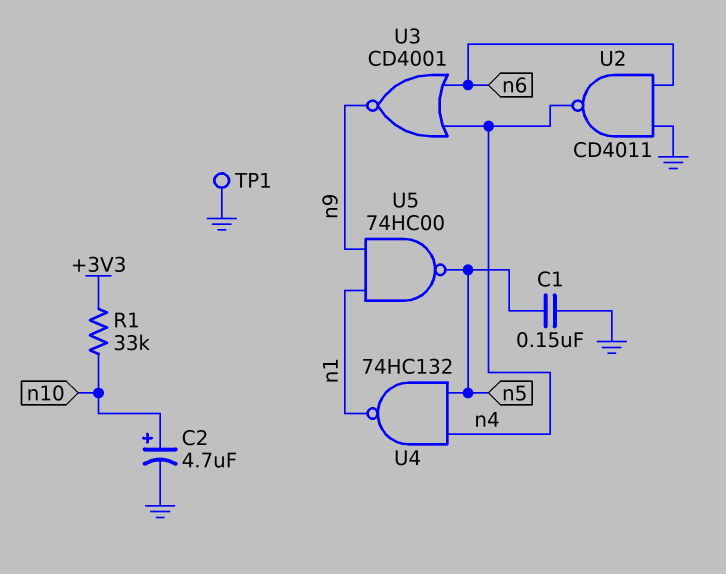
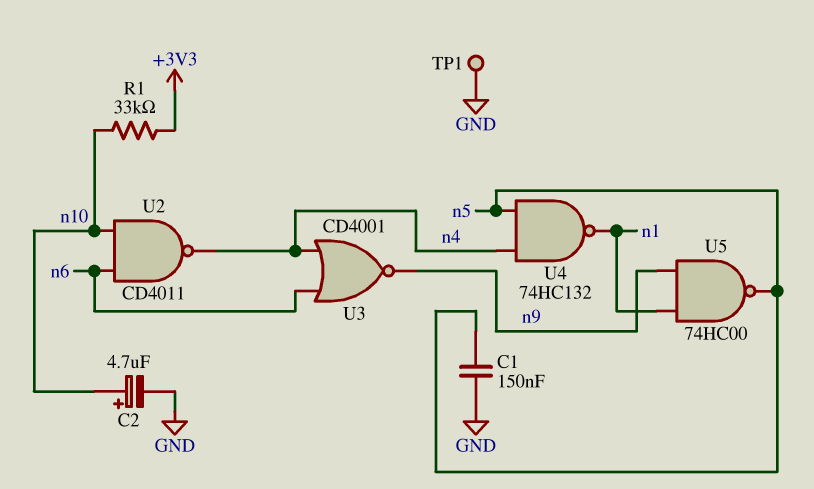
U2: NAND CD4011 (in GND, in n6, out n4) -> NAND CD4011 (in n6, in n10, out n4)

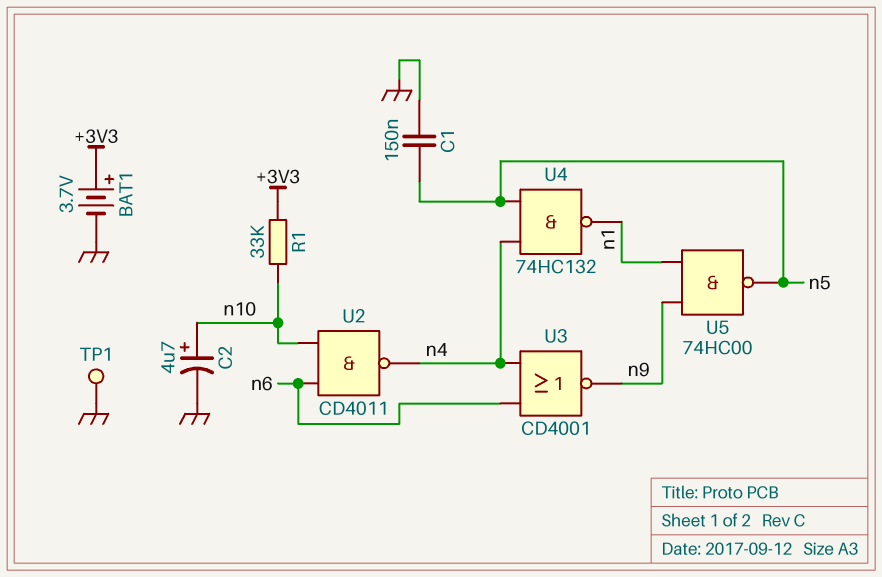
BAT1: none -> 3.7V (plus +3V3, minus GND)

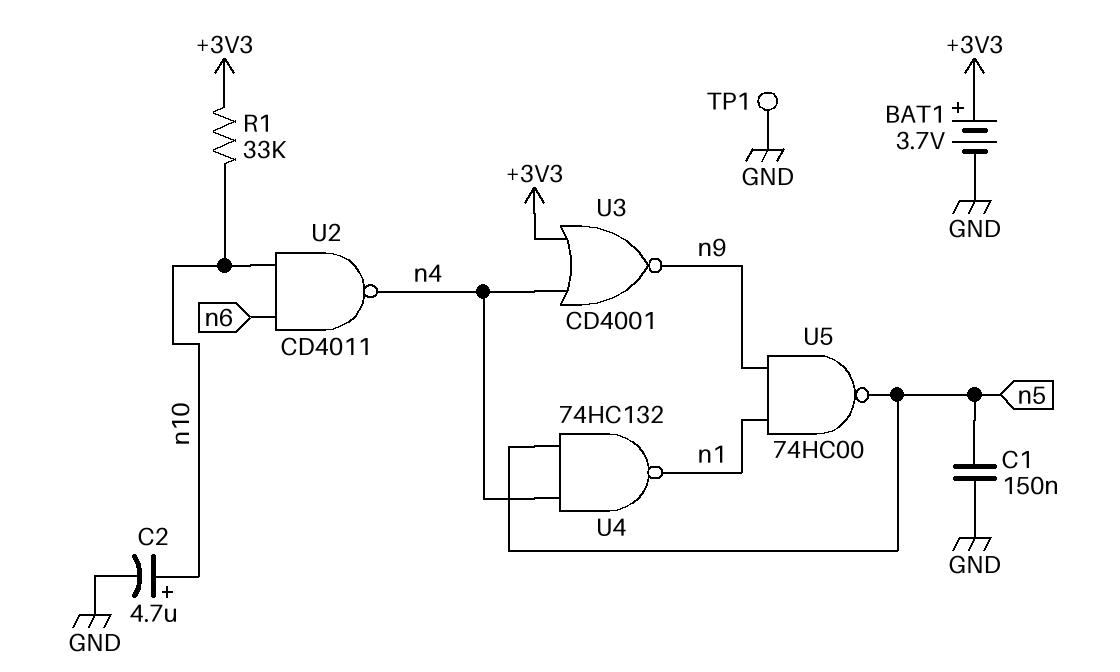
U3: NOR CD4001 (in n4, in n6, out n9) -> NOR CD4001 (in +3V3, in n4, out n9)

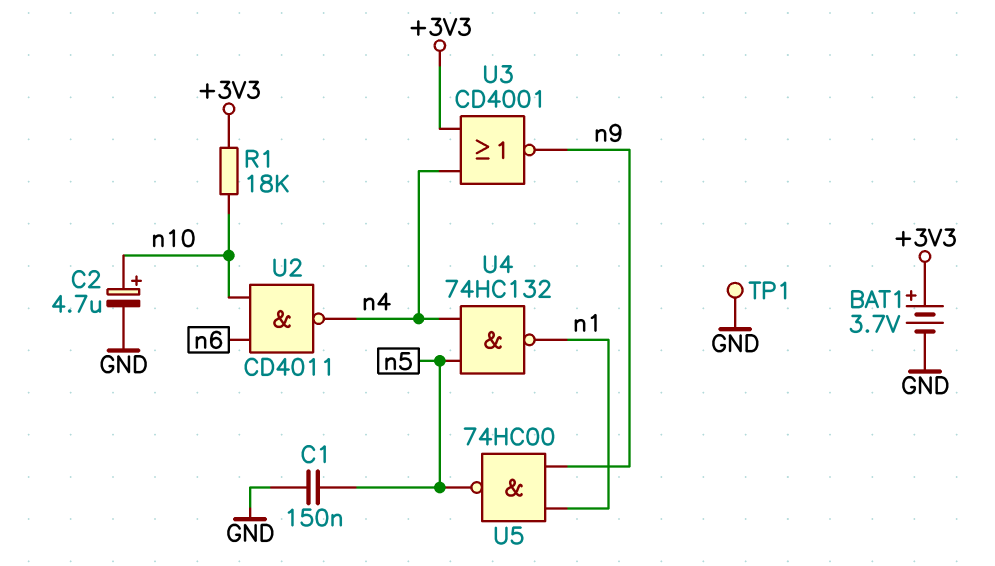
R1: 33k (+3V3, n10) -> 18k (+3V3, n10)

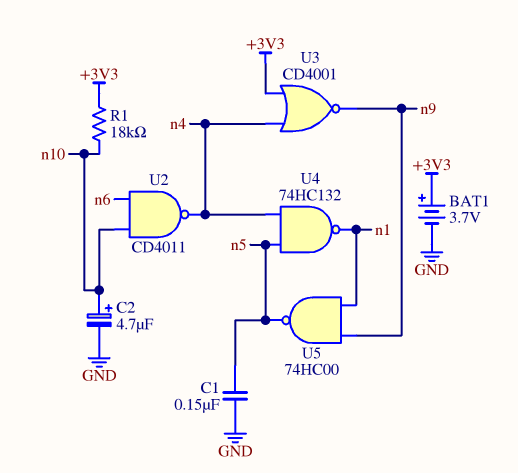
TP1: test point (GND) -> none

